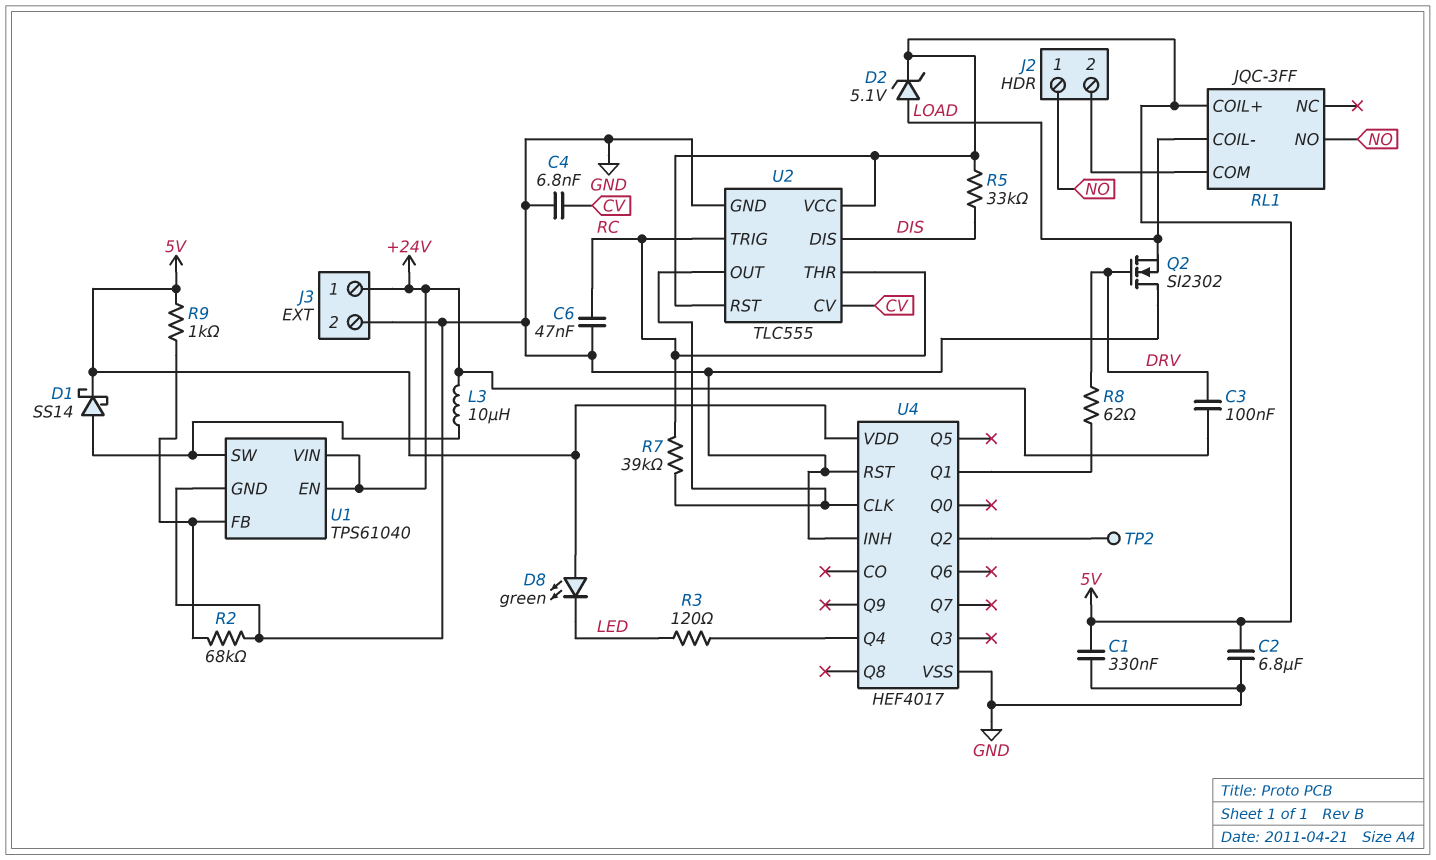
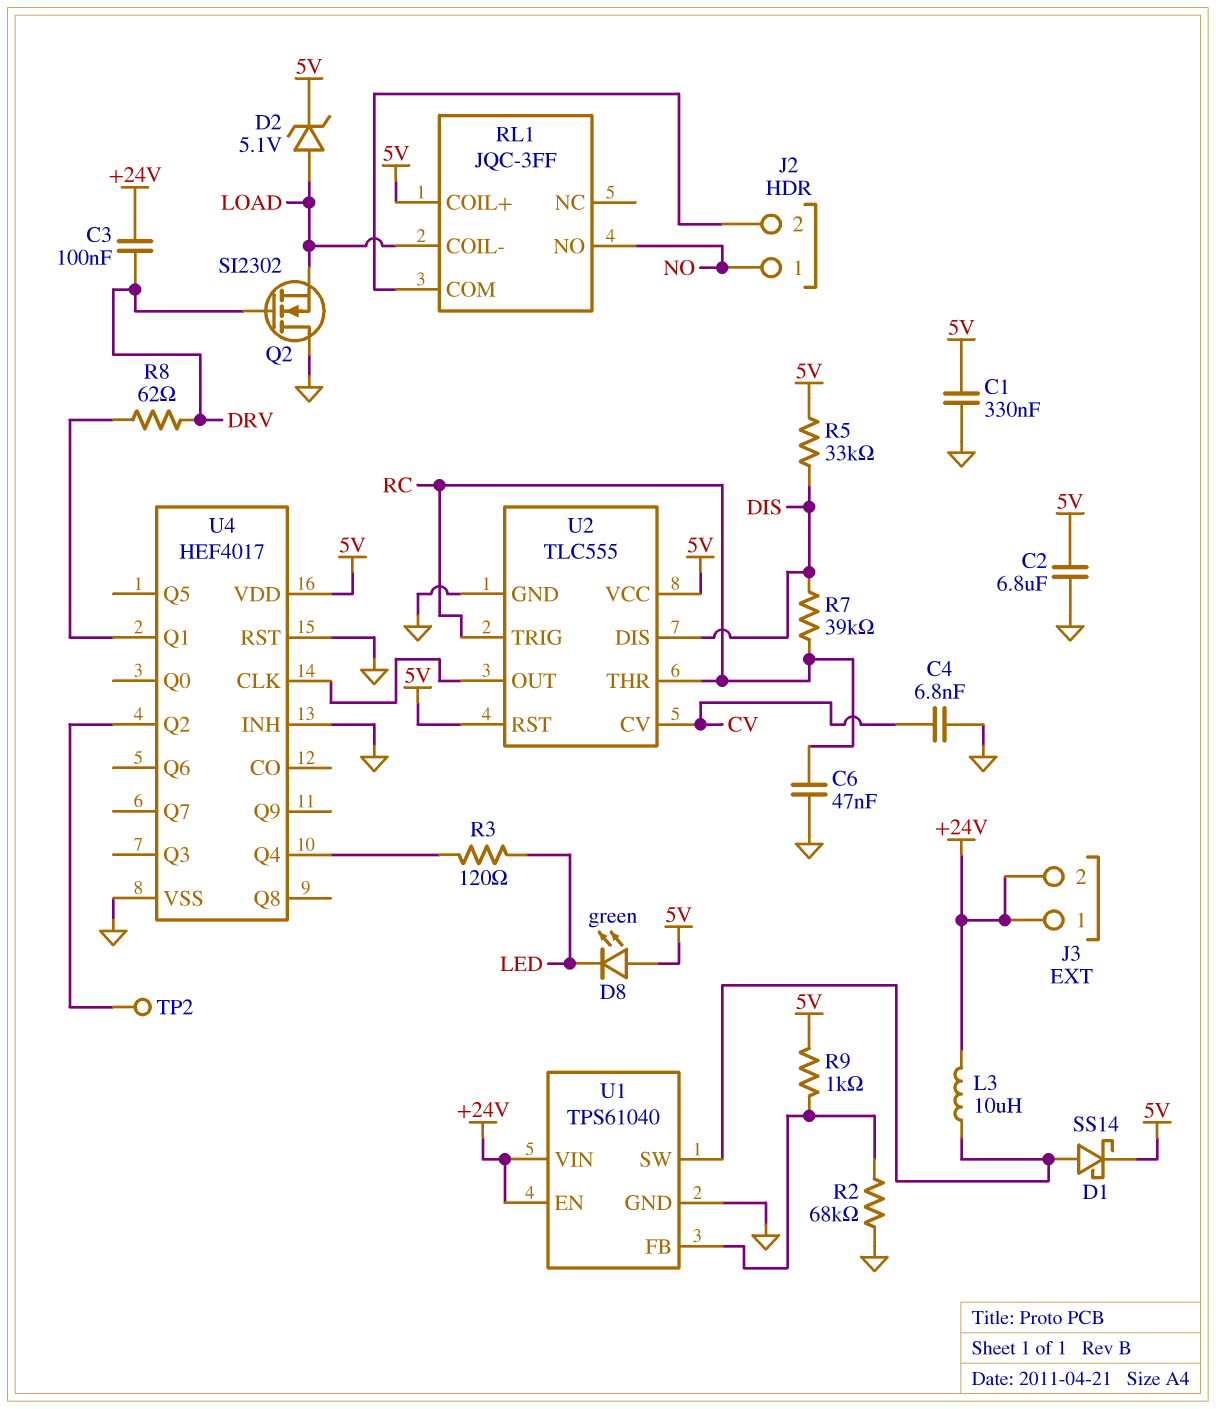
J3 pin 2: GND -> +24V
R7: 39k (RC, U2/OUT) -> 39k (DIS, RC)

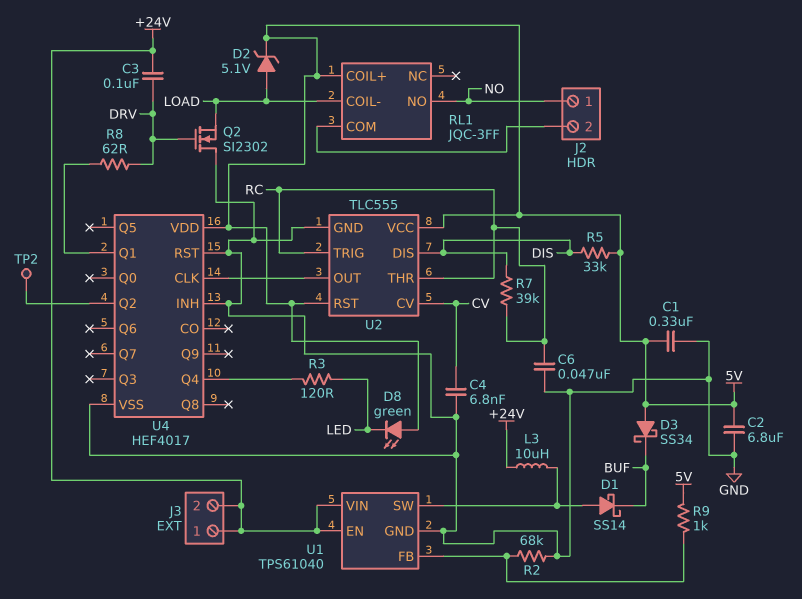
D1: schottky SS14 (A U1/SW, K 5V) -> schottky SS14 (A U1/SW, K BUF)
D3: none -> schottky SS34 (A 5V, K BUF)

